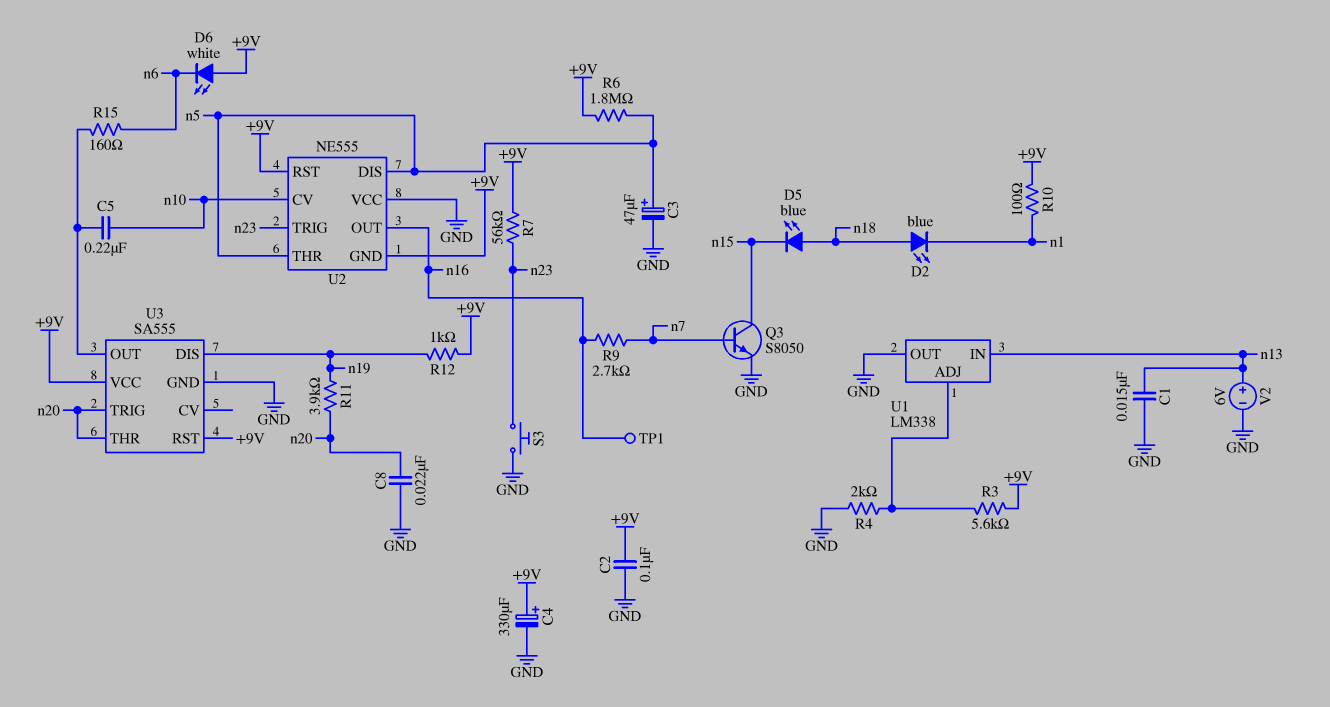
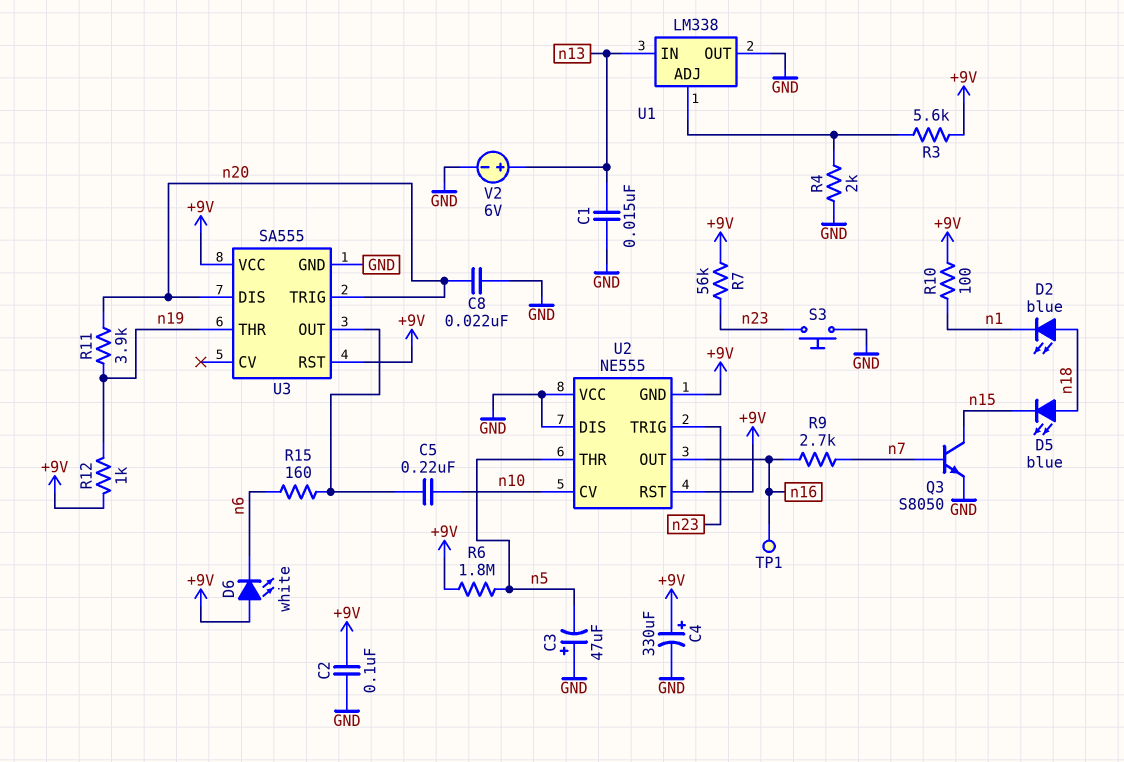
C3: 47uF (plus n5, minus GND) -> 47uF (plus GND, minus n5)
U2 pin DIS: n5 -> GND
U3 pin DIS: n19 -> n20
U3 pin THR: n20 -> n19

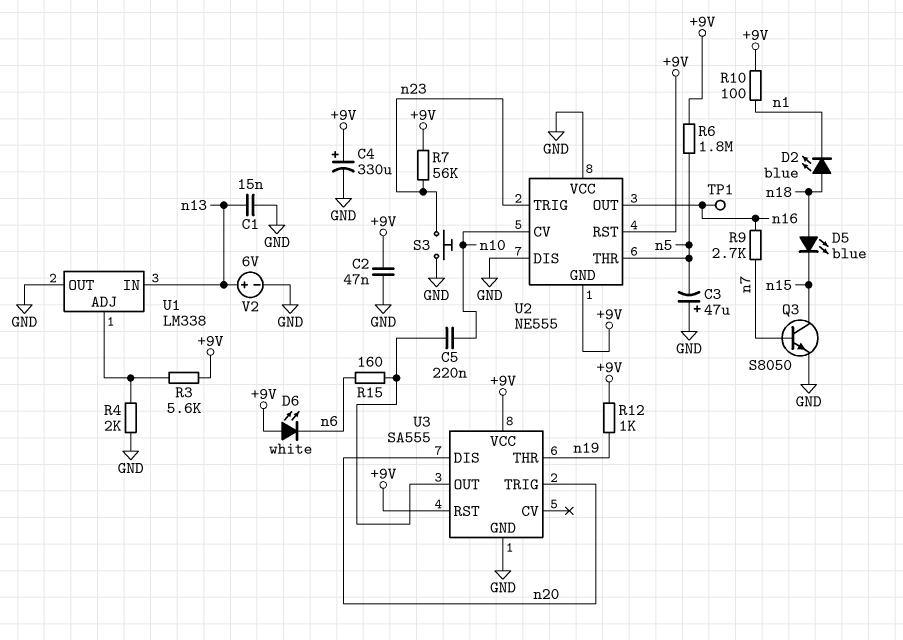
C2: 100nF (+9V, GND) -> 47nF (+9V, GND)
C8: 22nF (GND, n20) -> none
R11: 3.9k (n19, n20) -> none

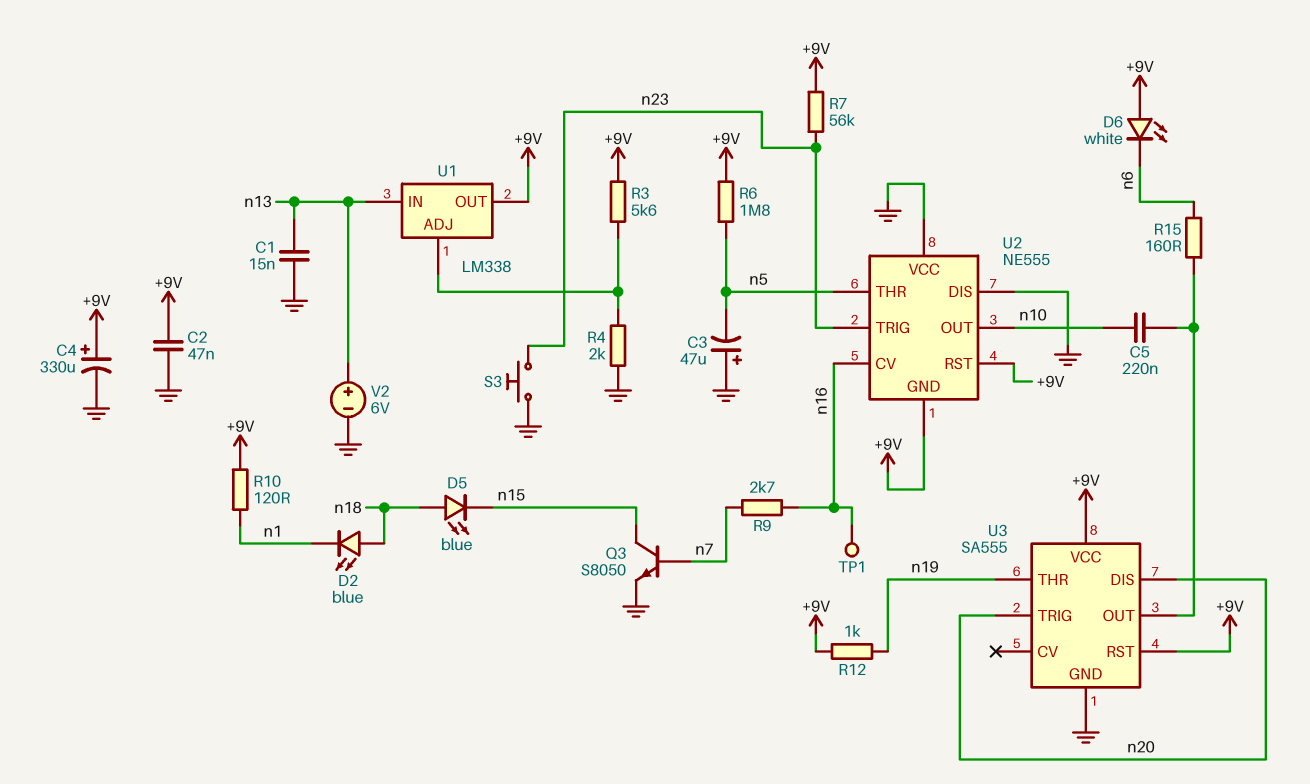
R10: 100 (+9V, n1) -> 120 (+9V, n1)
U1 pin OUT: GND -> +9V
U2 pin CV: n10 -> n16
U2 pin OUT: n16 -> n10

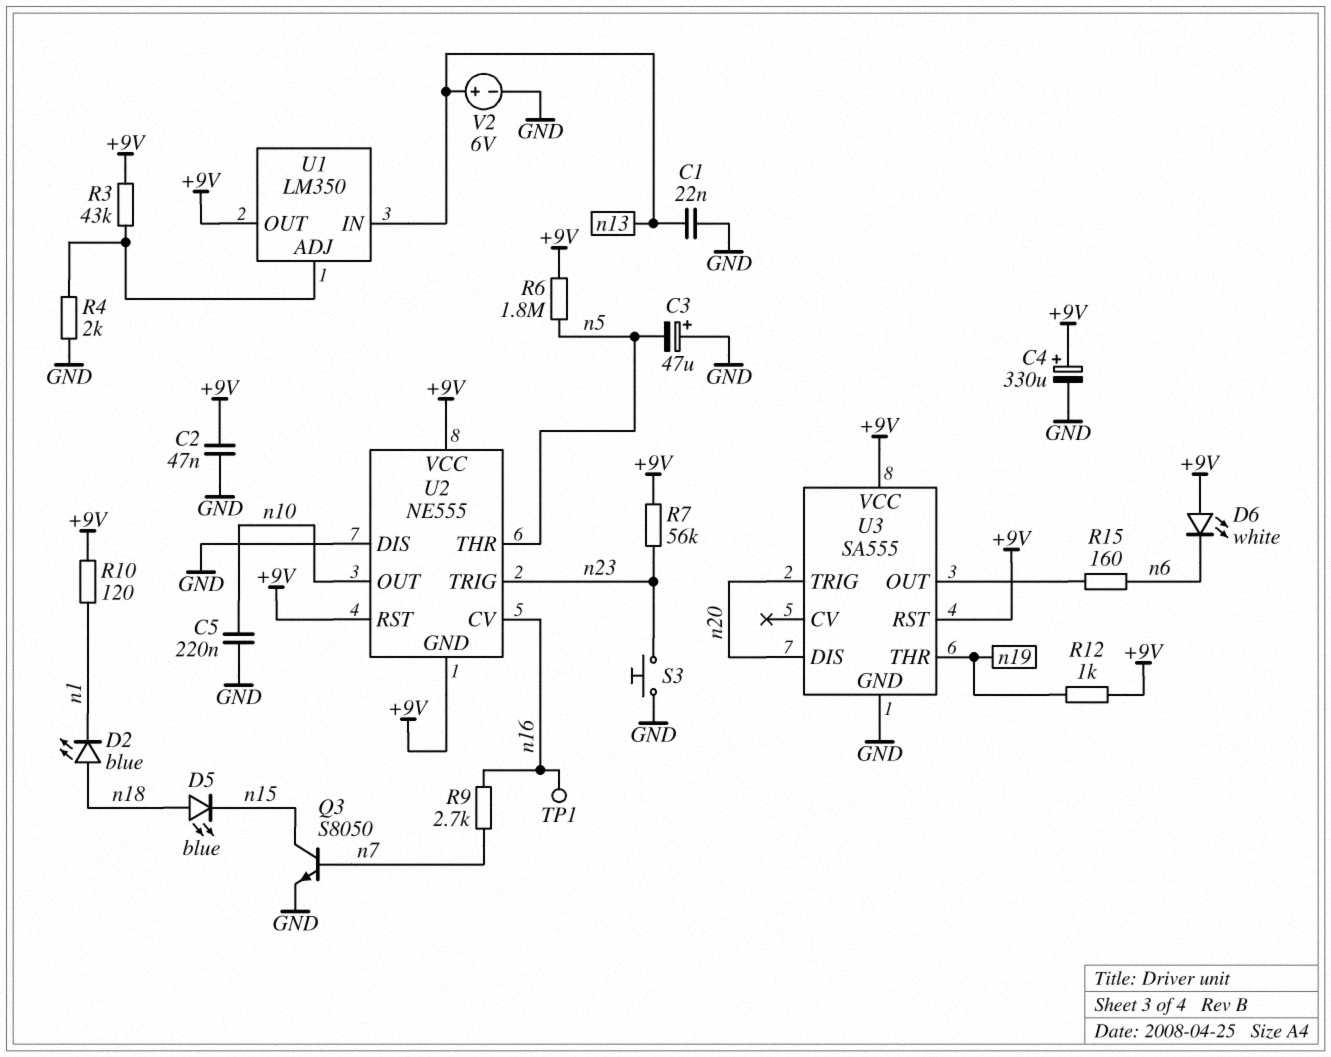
C1: 15nF (GND, n13) -> 22nF (GND, n13)
C5: 220nF (U3/OUT, n10) -> 220nF (GND, n10)
R3: 5.6k (+9V, U1/ADJ) -> 43k (+9V, U1/ADJ)
U1: LM338 -> LM350
U2 pin VCC: GND -> +9V

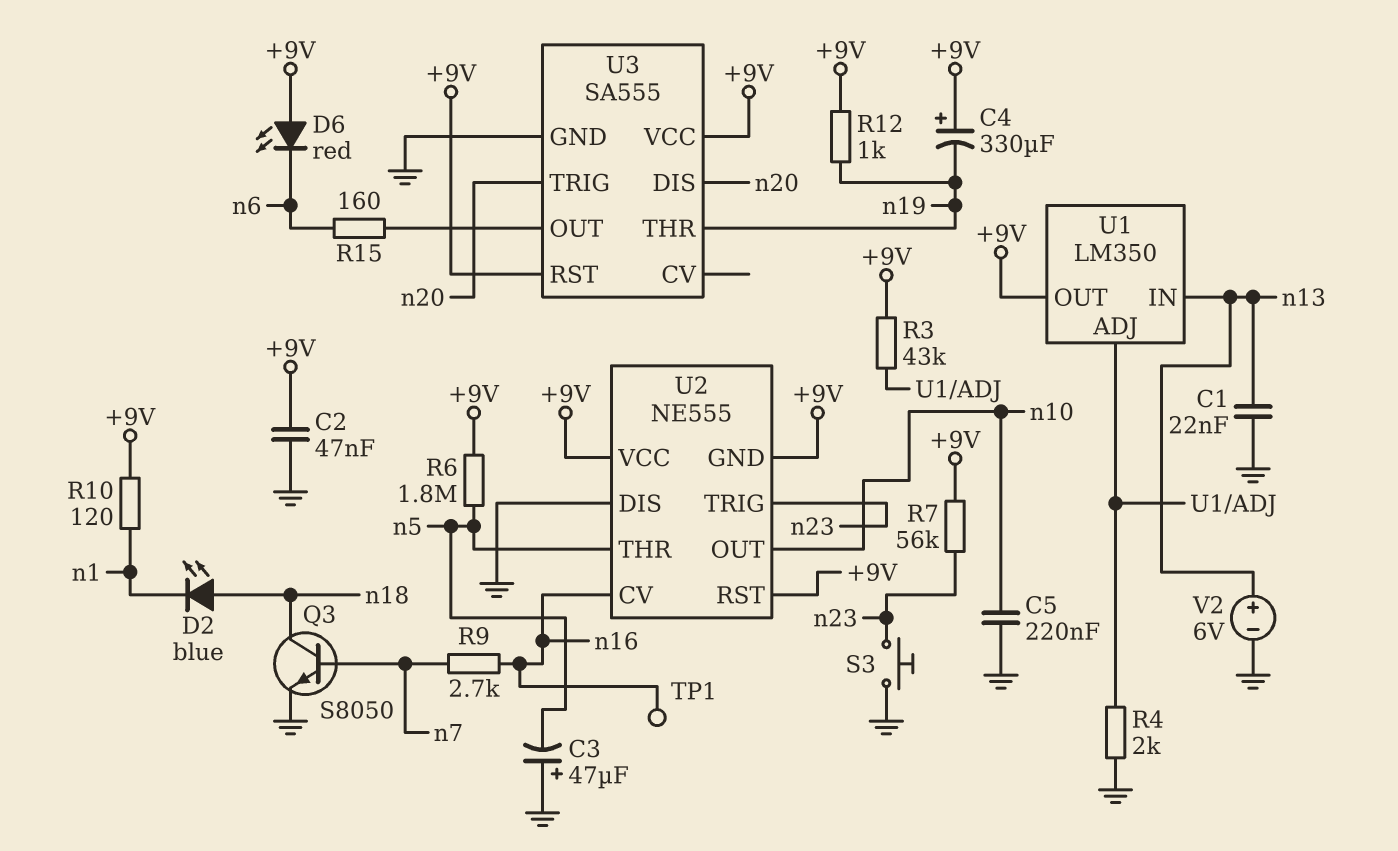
C4: 330uF (plus +9V, minus GND) -> 330uF (plus +9V, minus n19)
D5: LED blue (A n18, K n15) -> none
D6: LED white (A +9V, K n6) -> LED red (A +9V, K n6)
Q3: NPN S8050 (B n7, C n15, E GND) -> NPN S8050 (B n7, C n18, E GND)

